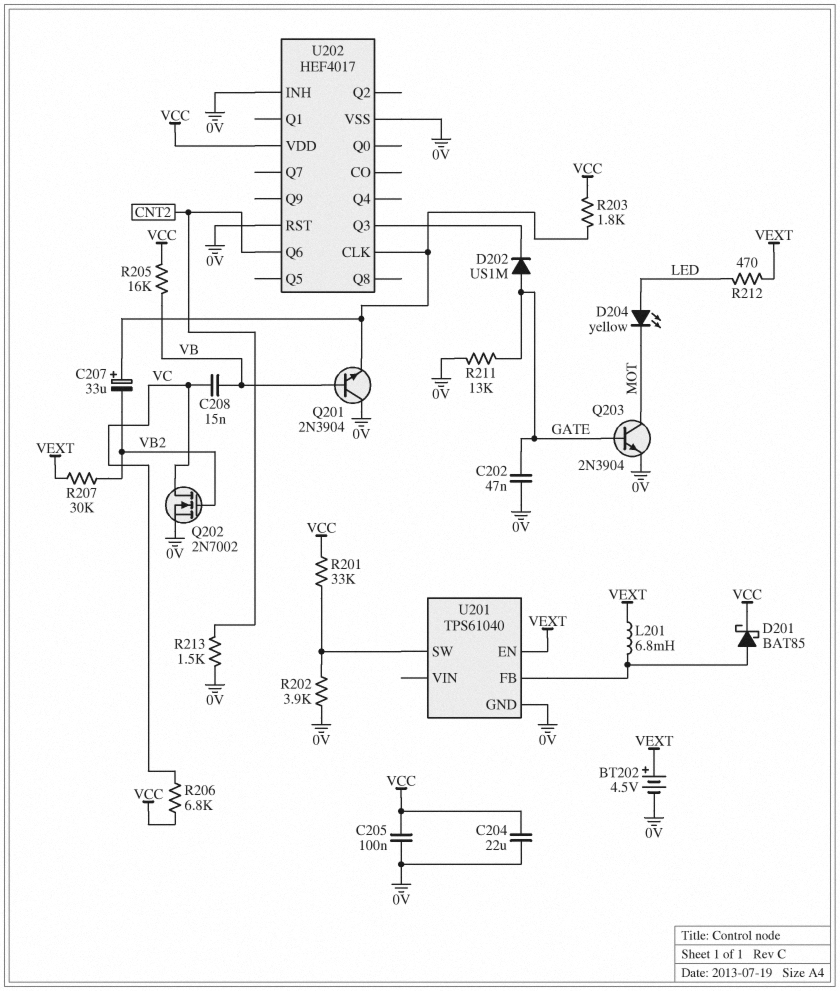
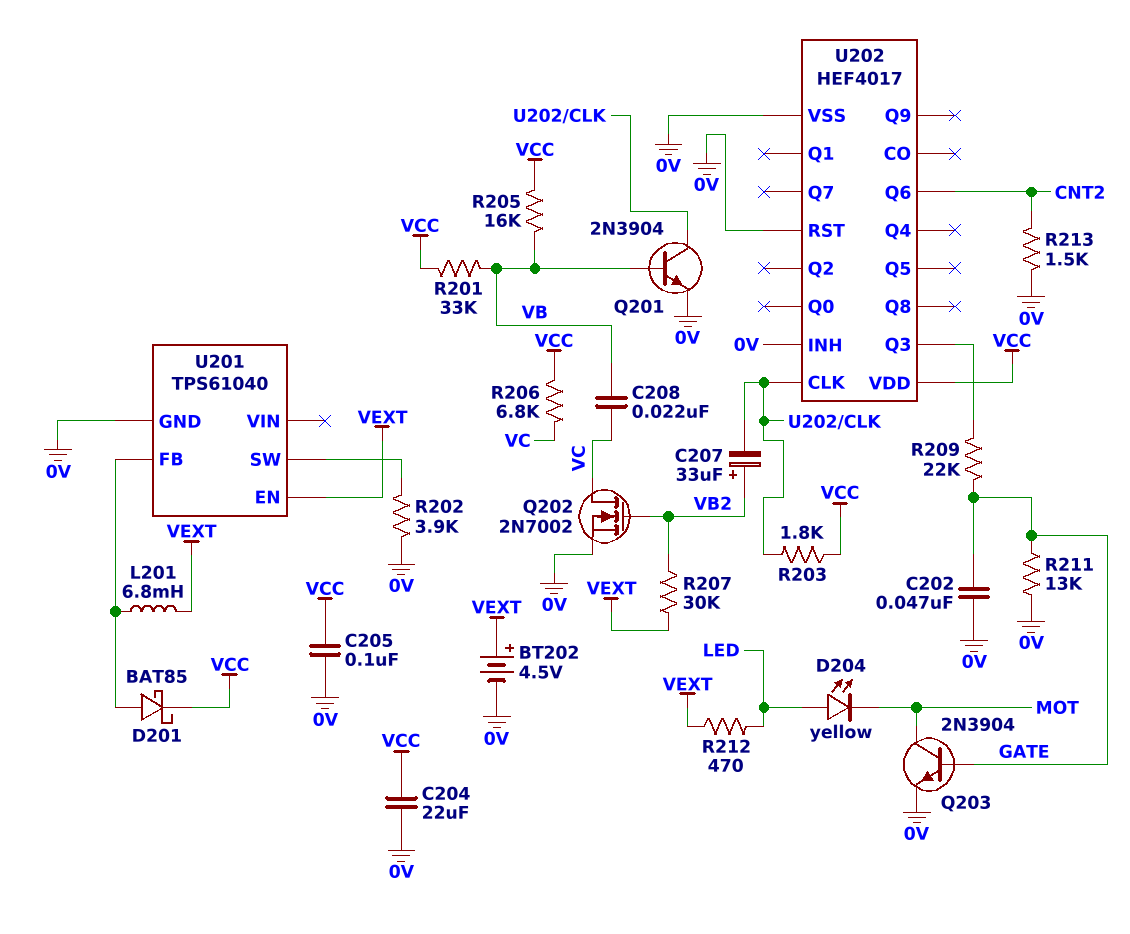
C207: 33uF (plus U202/CLK, minus VB2) -> 33uF (plus VB2, minus U202/CLK)
C208: 15nF (VB, VC) -> 22nF (VB, VC)
D202: diode US1M (A GATE, K U202/Q3) -> none
Q201: NPN 2N3904 (B VB, C 0V, E U202/CLK) -> NPN 2N3904 (B VB, C U202/CLK, E 0V)
R201: 33k (U201/SW, VCC) -> 33k (VB, VCC)
R209: none -> 22k (GATE, U202/Q3)

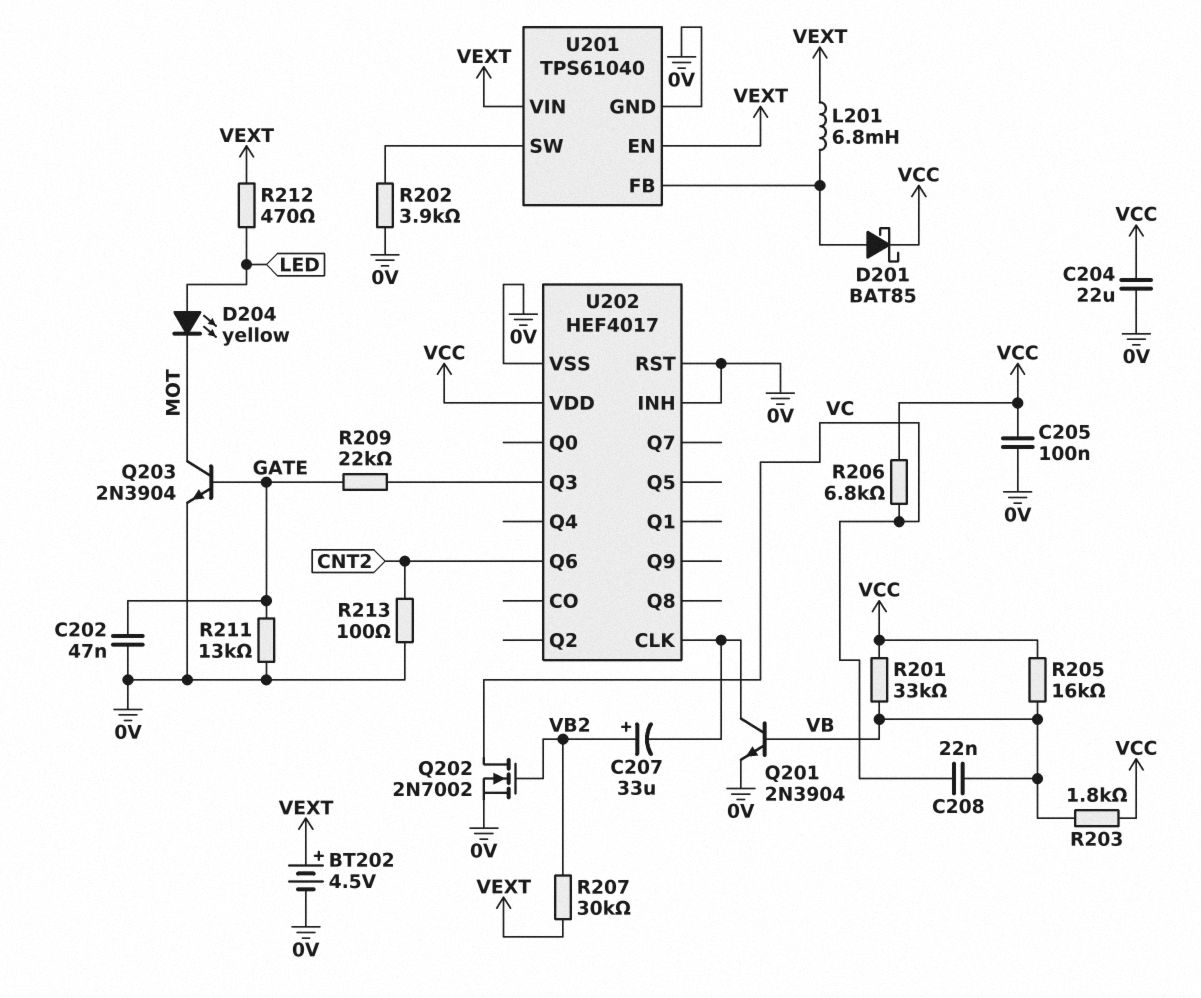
R203: 1.8k (U202/CLK, VCC) -> 1.8k (VB, VCC)
R213: 1.5k (0V, CNT2) -> 100 (0V, CNT2)
U201 pin VIN: none -> VEXT

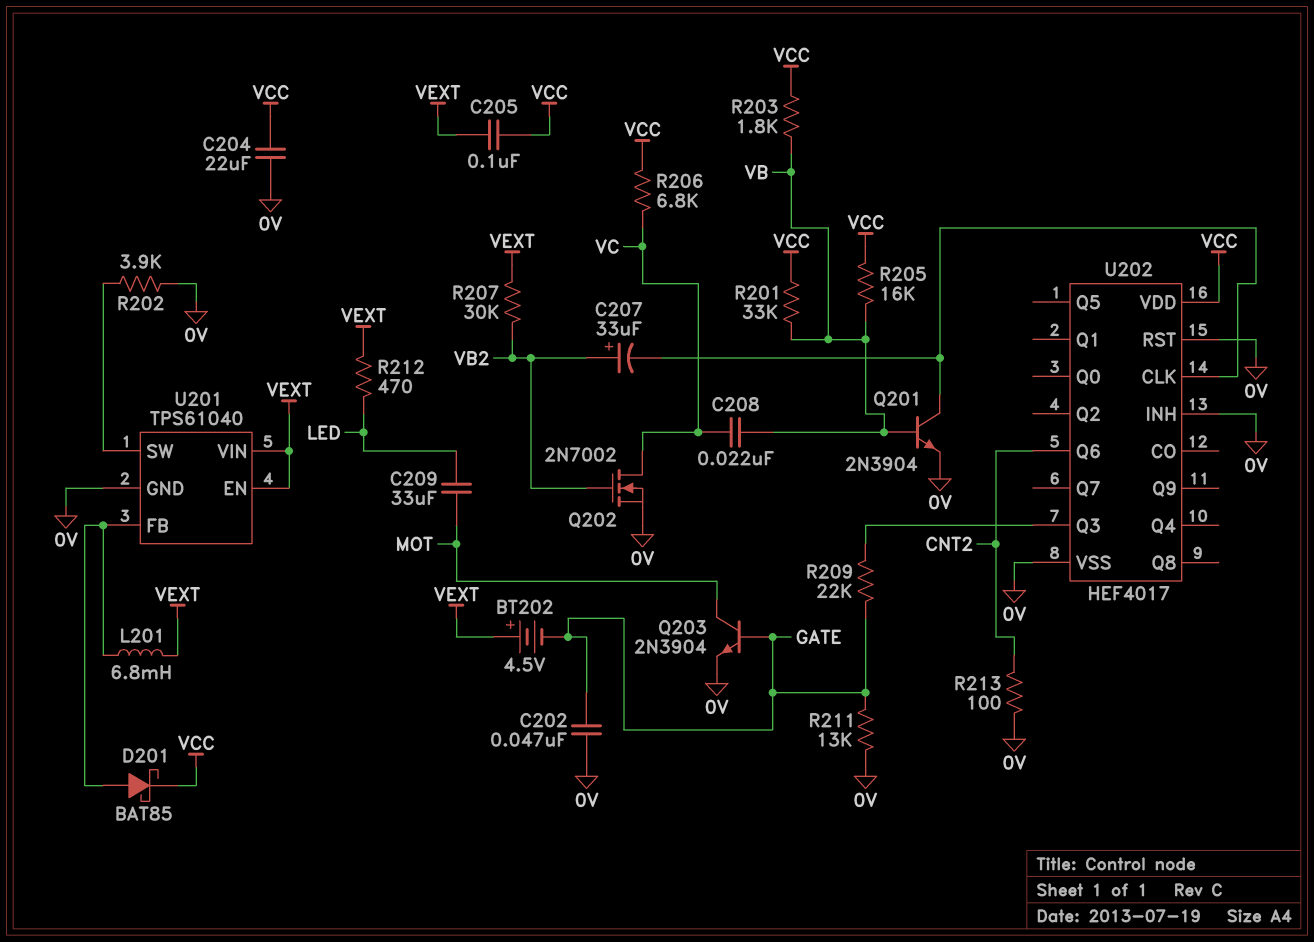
BT202: 4.5V (plus VEXT, minus 0V) -> 4.5V (plus VEXT, minus GATE)
C205: 100nF (0V, VCC) -> 100nF (VCC, VEXT)
C209: none -> 33uF (LED, MOT)
D204: LED yellow (A LED, K MOT) -> none

